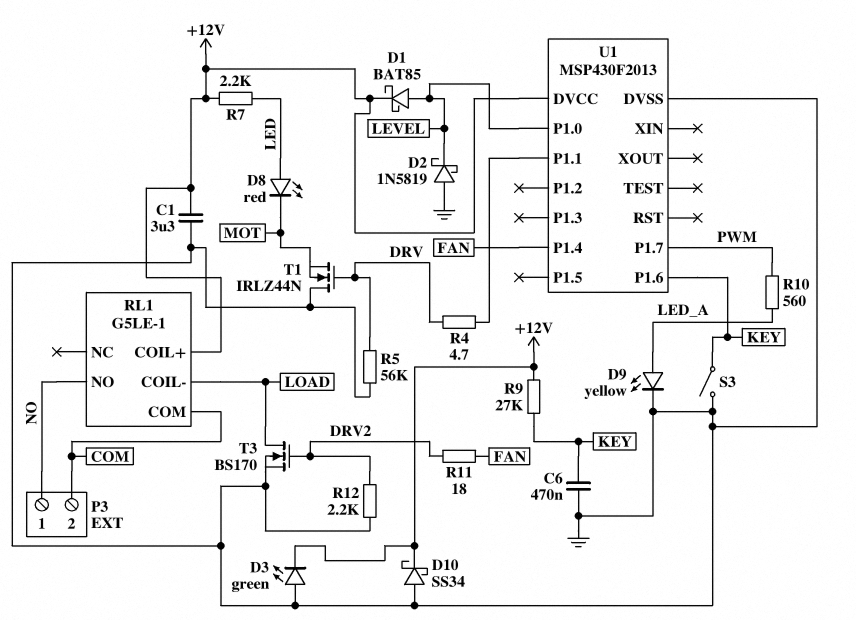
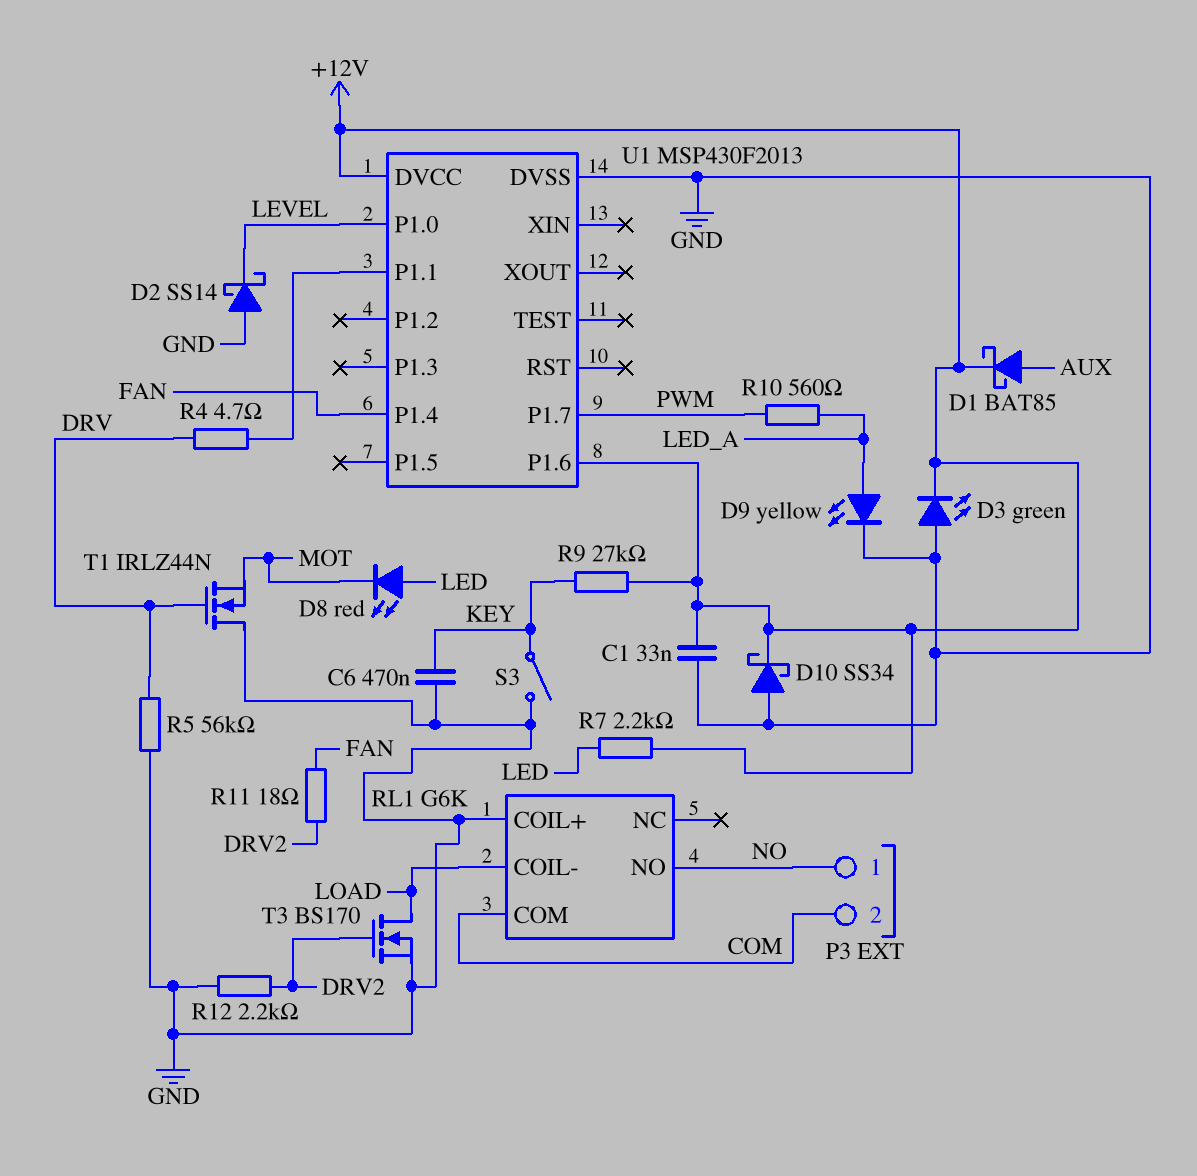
C1: 3.3uF (+12V, GND) -> 33nF (+12V, GND)
D1: schottky BAT85 (A LEVEL, K +12V) -> schottky BAT85 (A AUX, K +12V)
D2: schottky 1N5819 (A GND, K LEVEL) -> schottky SS14 (A GND, K LEVEL)
RL1: G5LE-1 -> G6K
RL1 pin COIL+: +12V -> GND
U1 pin P1.6: KEY -> +12V

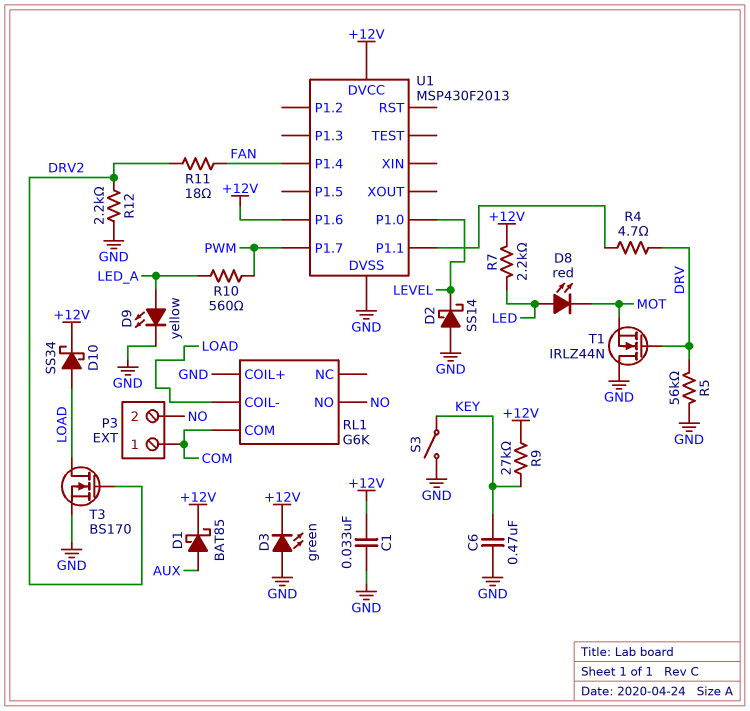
D10: schottky SS34 (A GND, K +12V) -> schottky SS34 (A LOAD, K +12V)
P3 pin 1: NO -> COM
P3 pin 2: COM -> NO

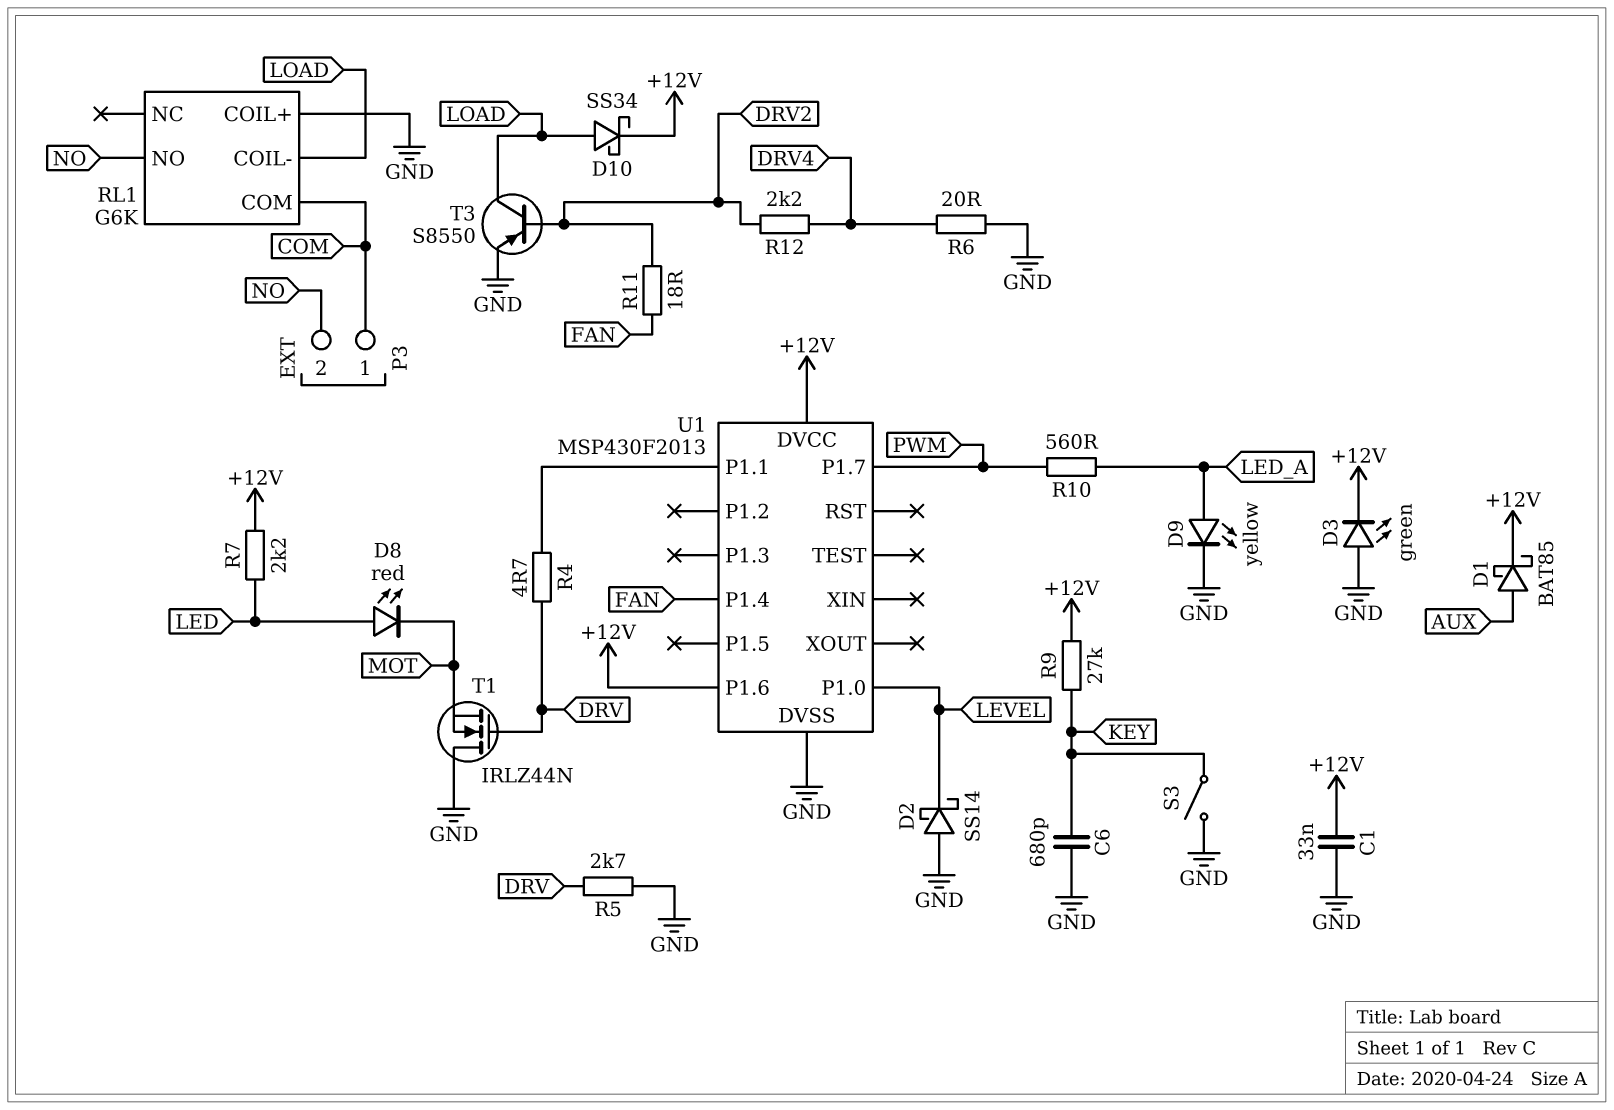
C6: 470nF (GND, KEY) -> 680pF (GND, KEY)
R5: 56k (DRV, GND) -> 2.7k (DRV, GND)
R6: none -> 20 (DRV4, GND)
R12: 2.2k (DRV2, GND) -> 2.2k (DRV2, DRV4)
T3: NMOS BS170 (G DRV2, D LOAD, S GND) -> PNP S8550 (B DRV2, C LOAD, E GND)

